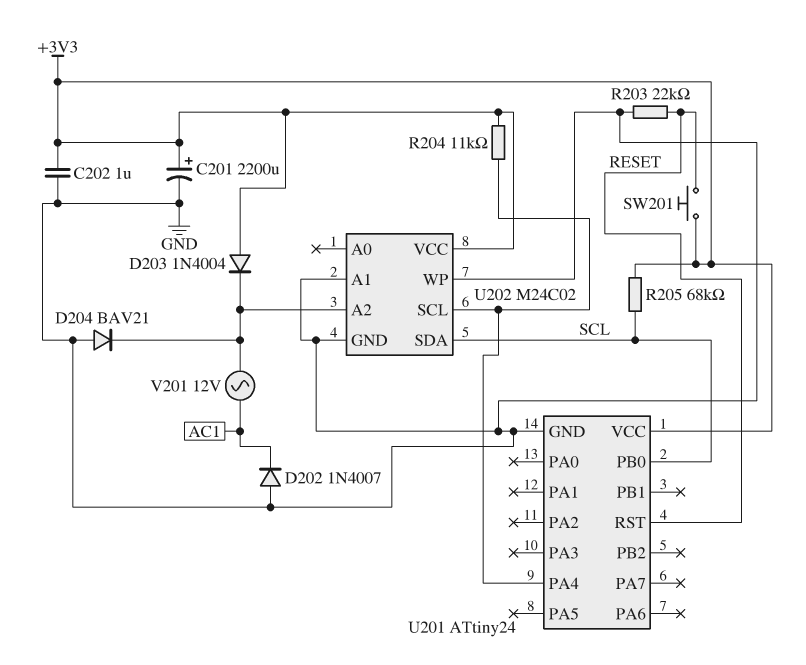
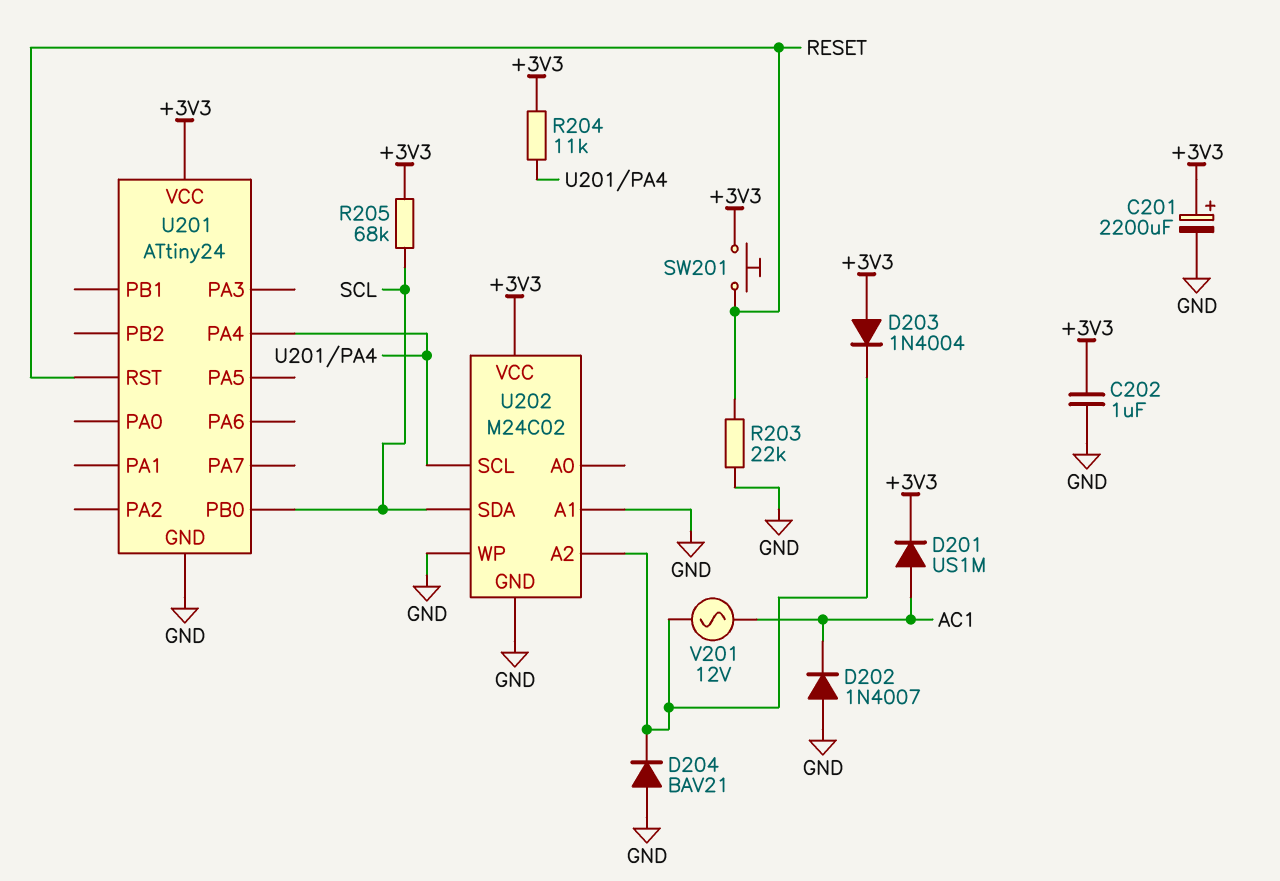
D201: none -> diode US1M (A AC1, K +3V3)

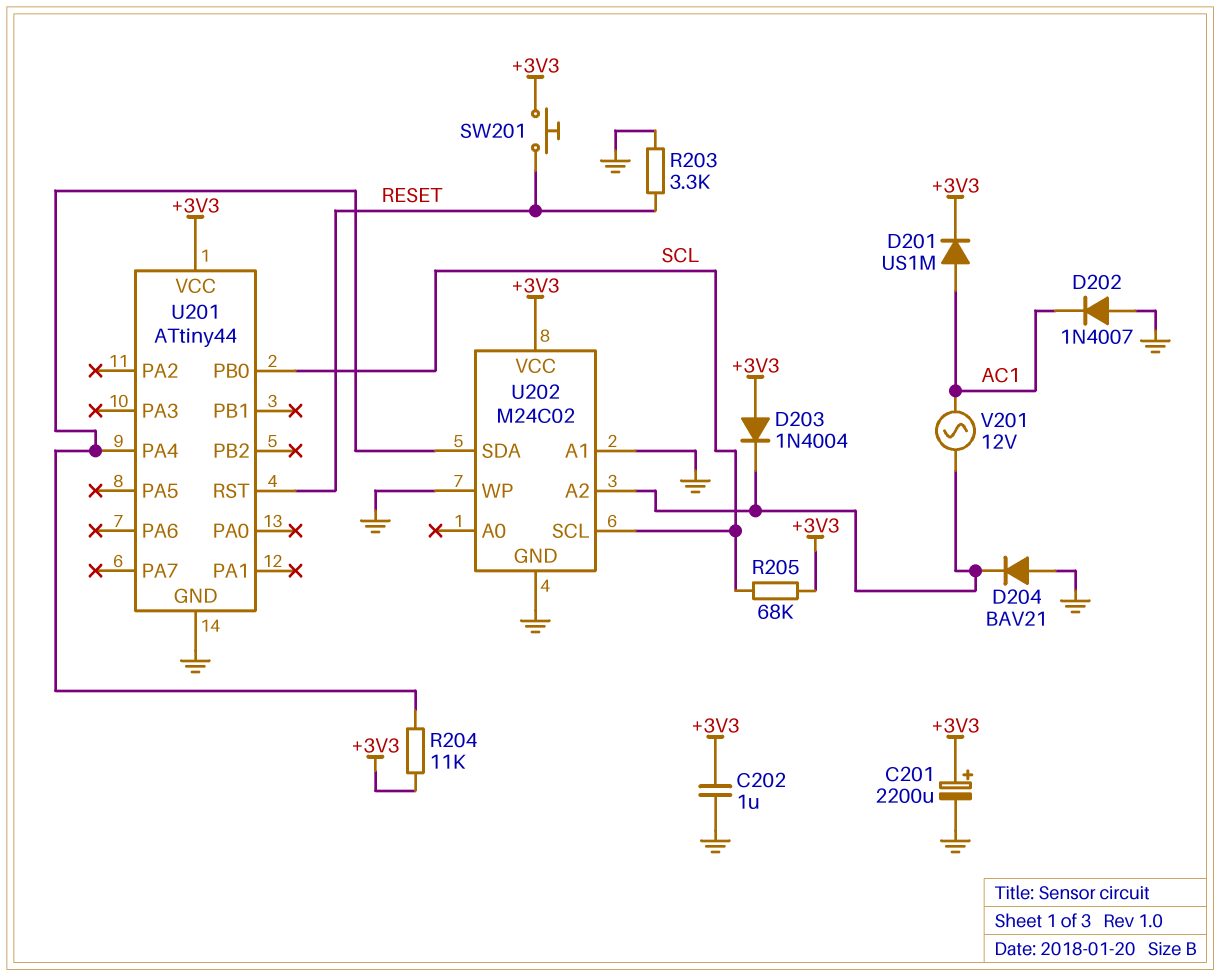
R203: 22k (GND, RESET) -> 3.3k (GND, RESET)
U201: ATtiny24 -> ATtiny44
U202 pin SCL: U201/PA4 -> SCL
U202 pin SDA: SCL -> U201/PA4

